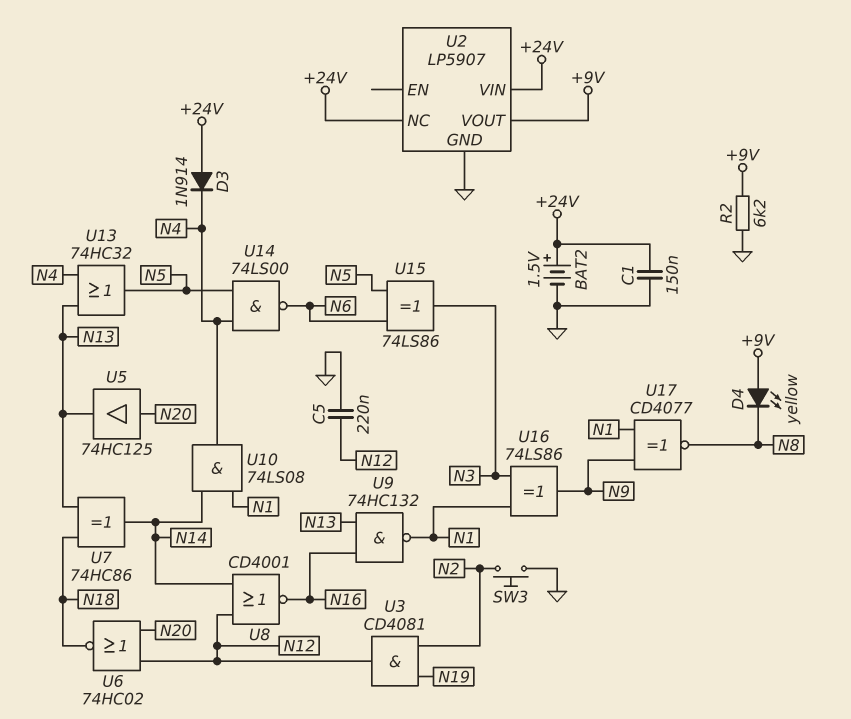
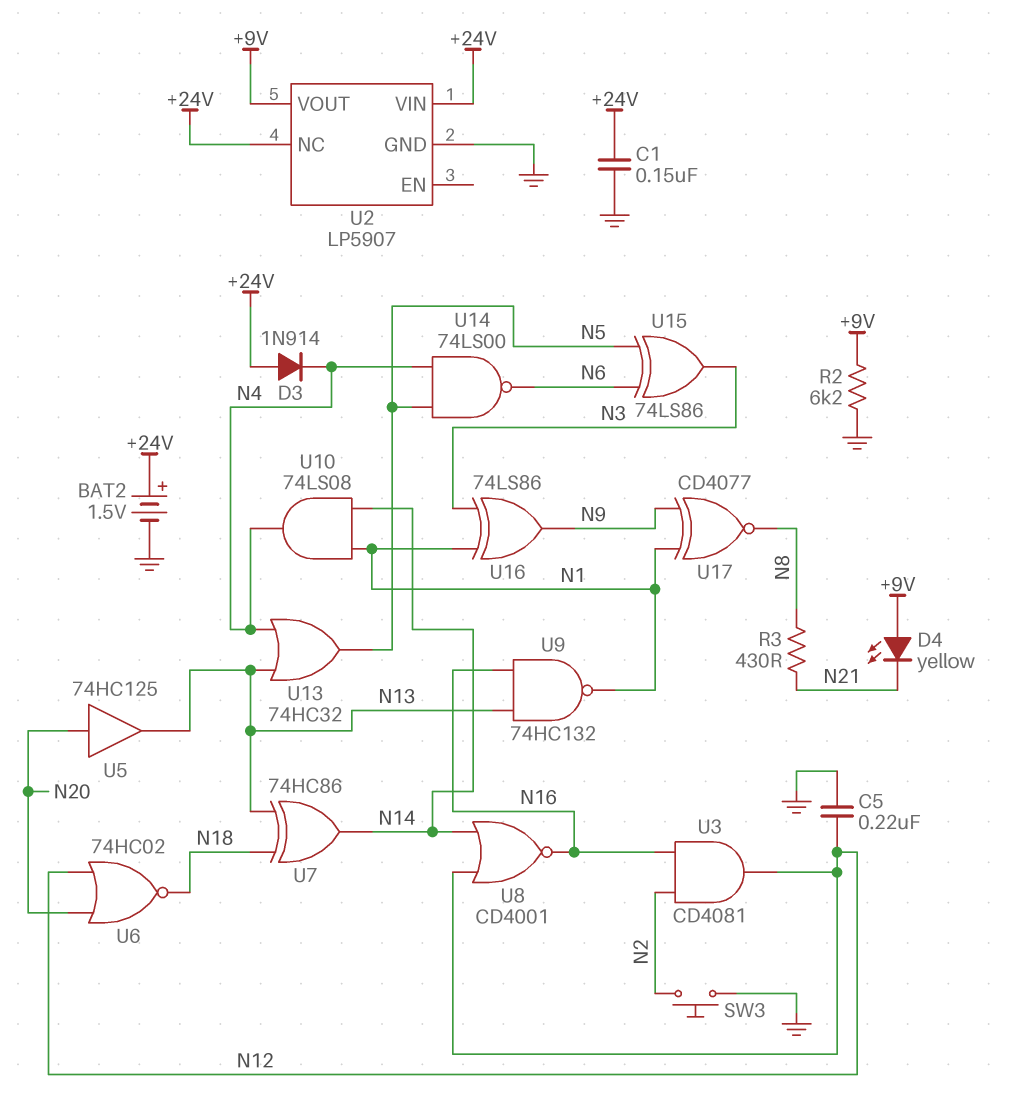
D4: LED yellow (A +9V, K N8) -> LED yellow (A +9V, K N21)
R3: none -> 430 (N8, N21)
U3: AND CD4081 (in N2, in N19, out N12) -> AND CD4081 (in N2, in N16, out N12)

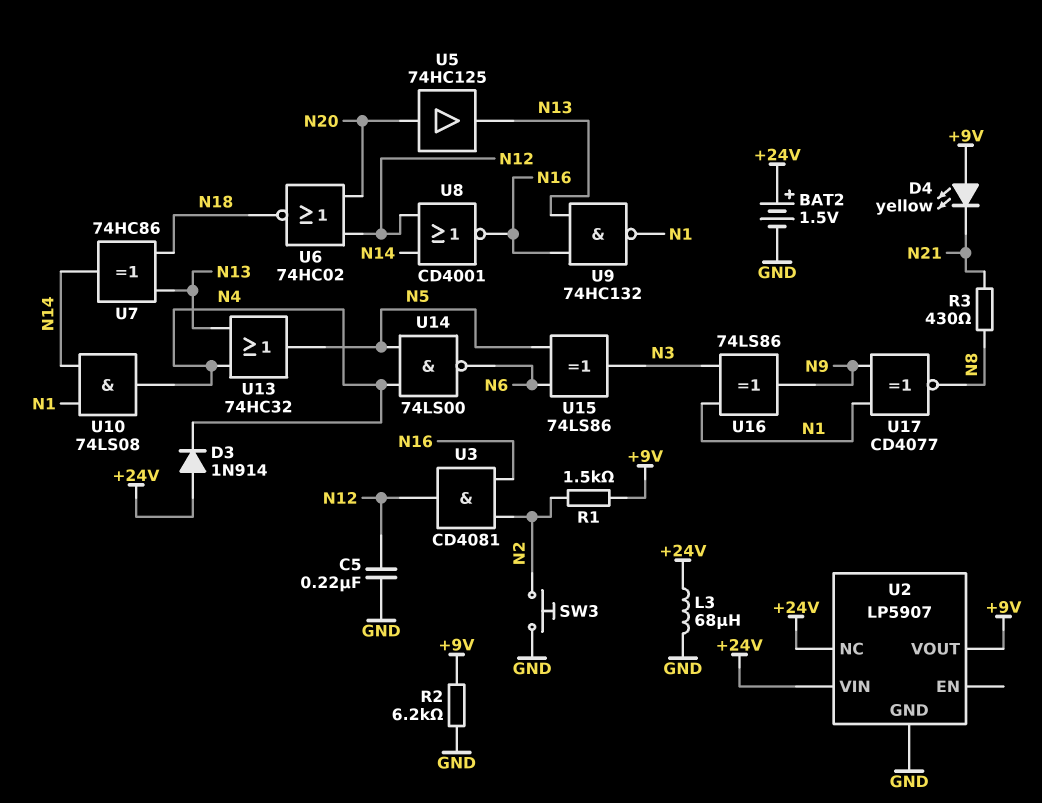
C1: 150nF (+24V, GND) -> none
L3: none -> 68uH (+24V, GND)
R1: none -> 1.5k (+9V, N2)

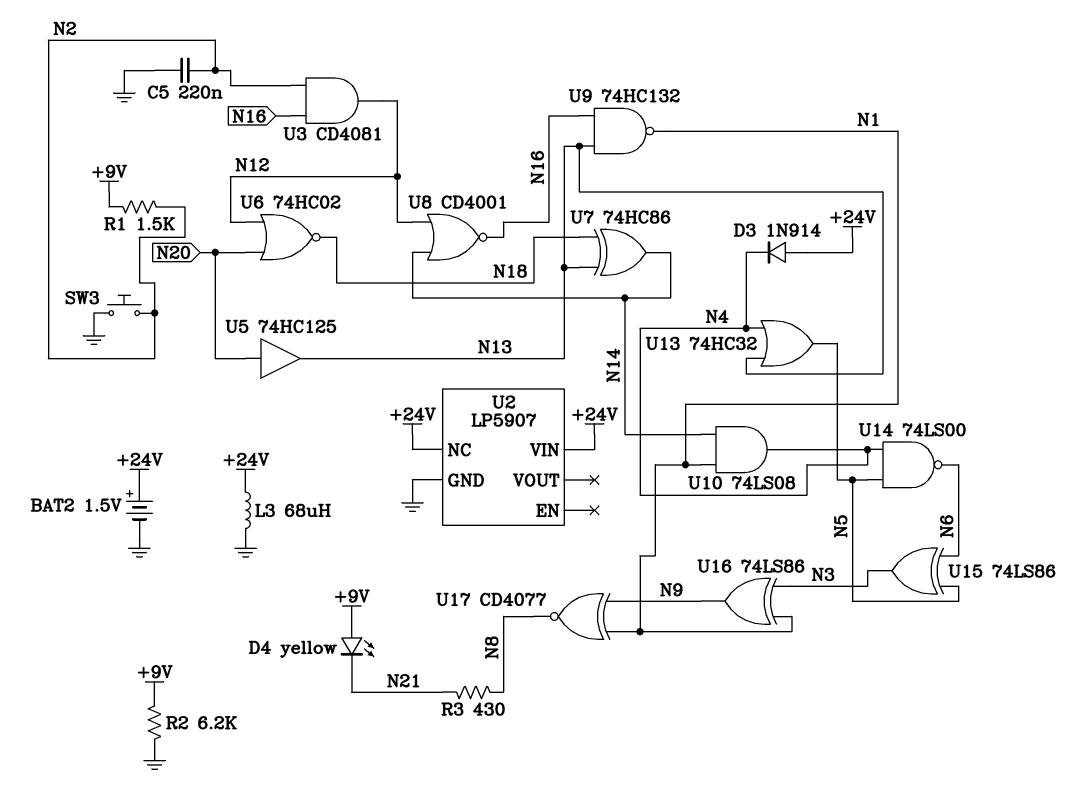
C5: 220nF (GND, N12) -> 220nF (GND, N2)
U2 pin VOUT: +9V -> none

